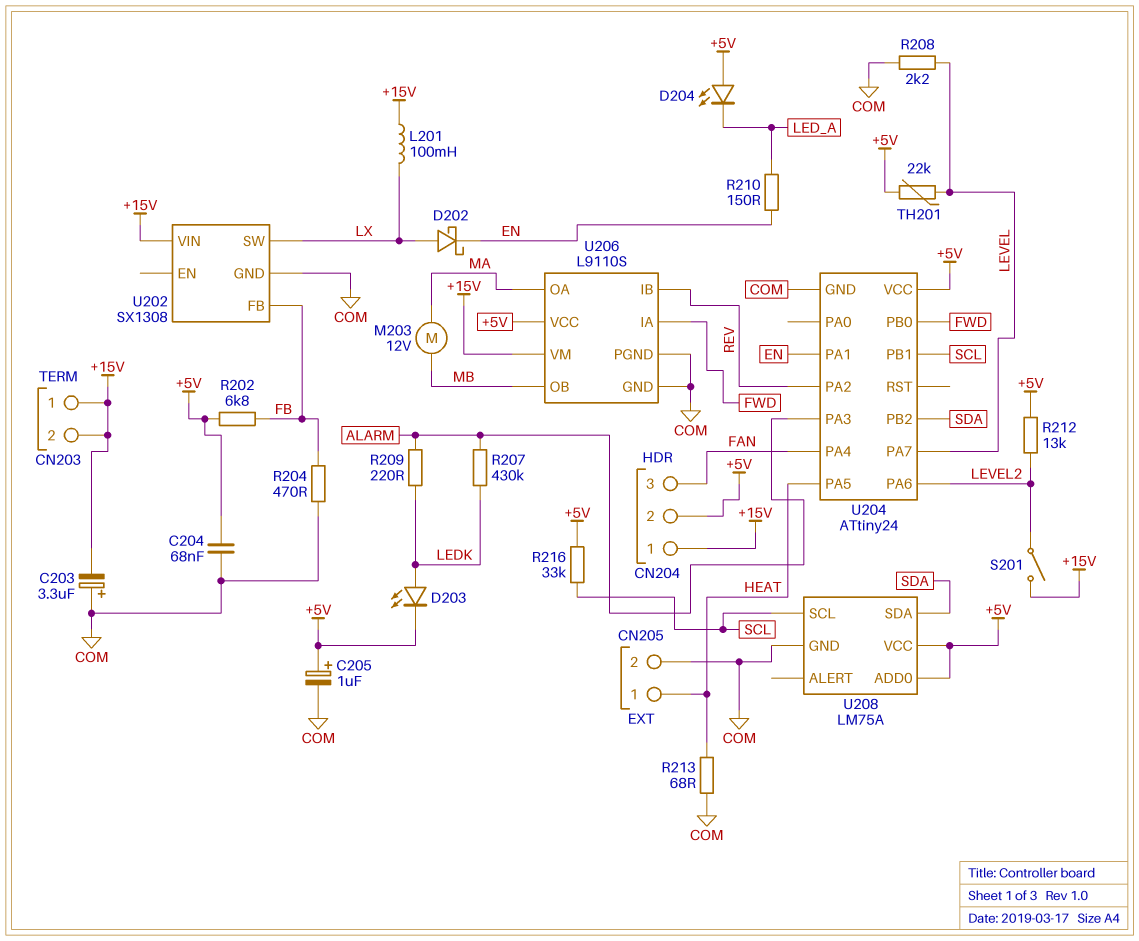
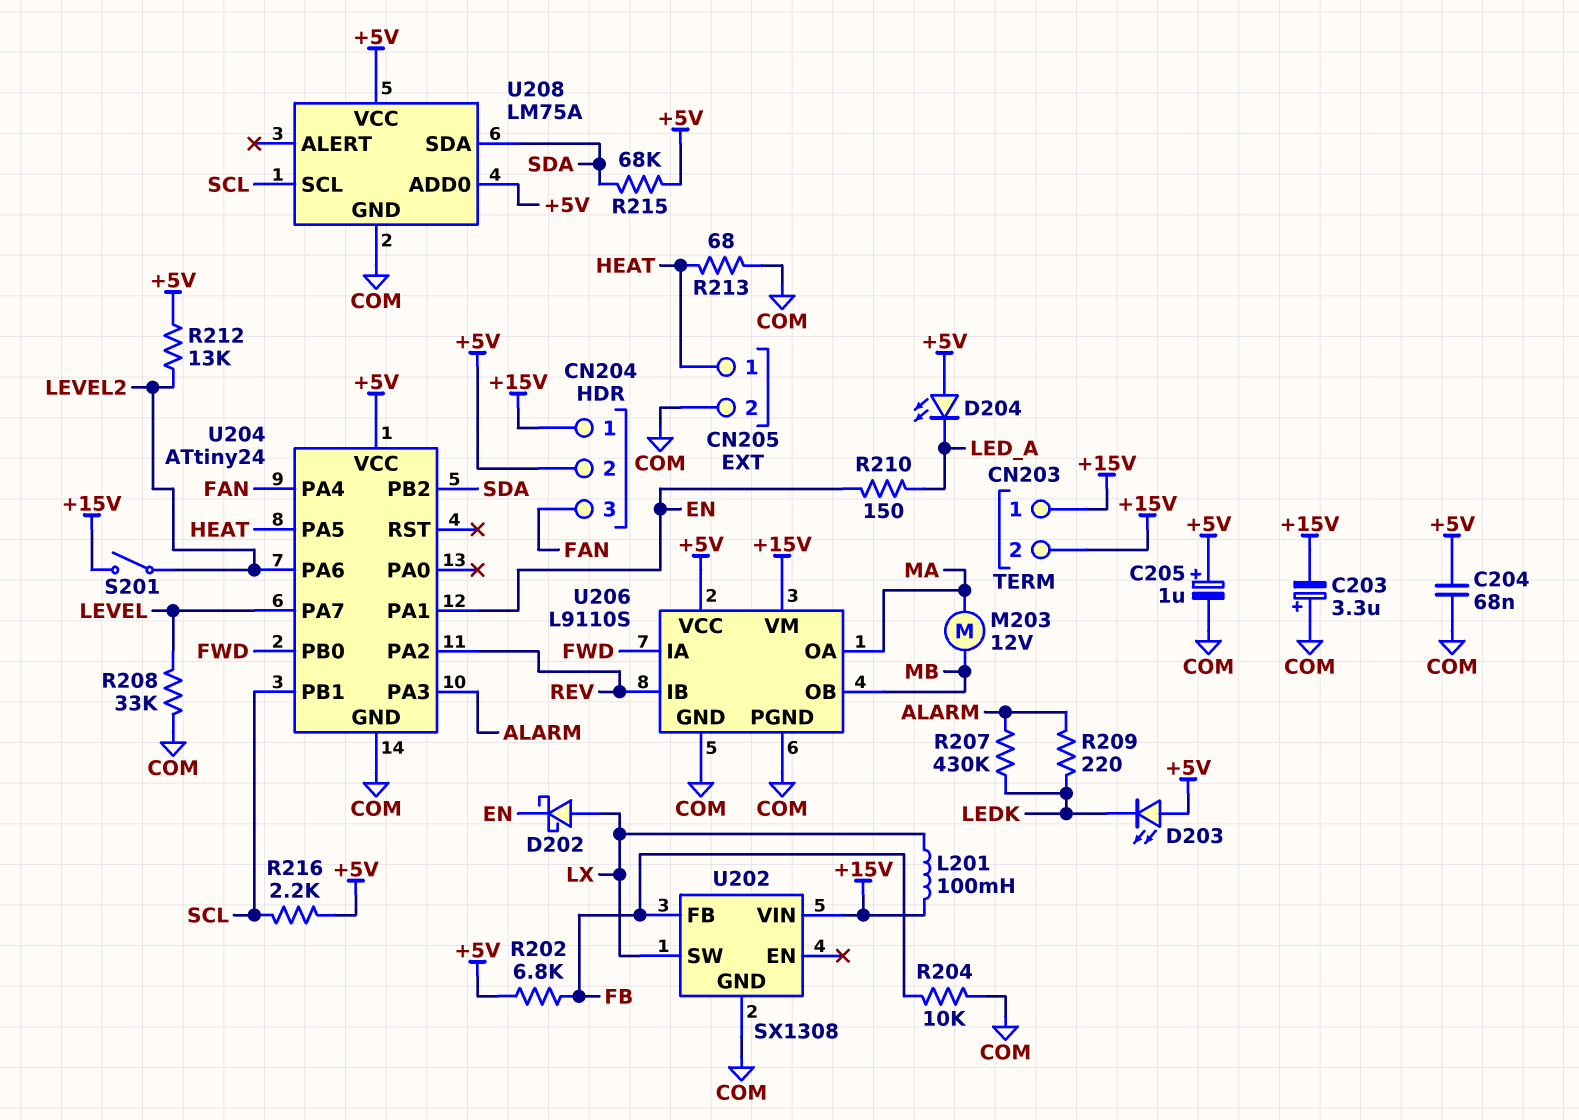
D203: LED (A LEDK, K +5V) -> LED (A +5V, K LEDK)
R204: 470 (COM, FB) -> 10k (COM, FB)
R208: 2.2k (COM, LEVEL) -> 33k (COM, LEVEL)
R215: none -> 68k (+5V, SDA)
R216: 33k (+5V, SCL) -> 2.2k (+5V, SCL)
TH201: 22k (+5V, LEVEL) -> none

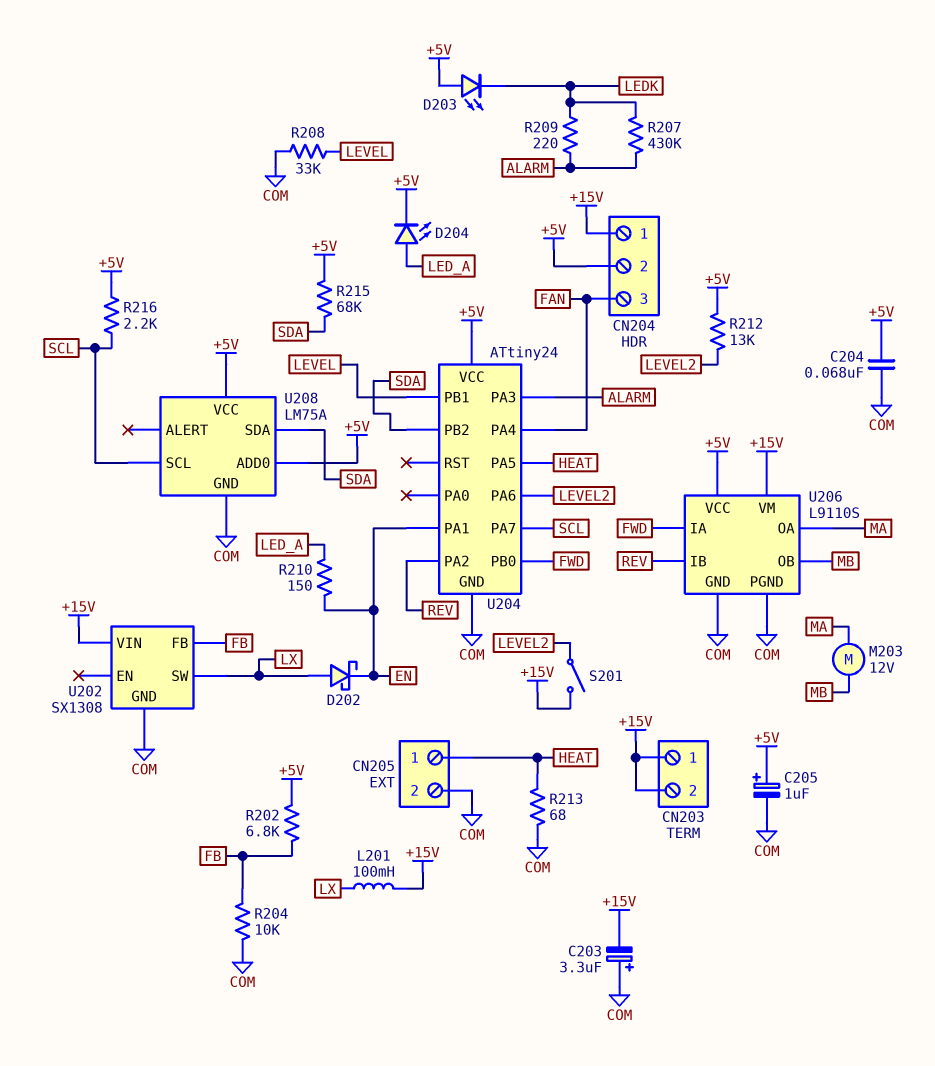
D204: LED (A +5V, K LED_A) -> LED (A LED_A, K +5V)
U204 pin PA7: LEVEL -> SCL
U204 pin PB1: SCL -> LEVEL

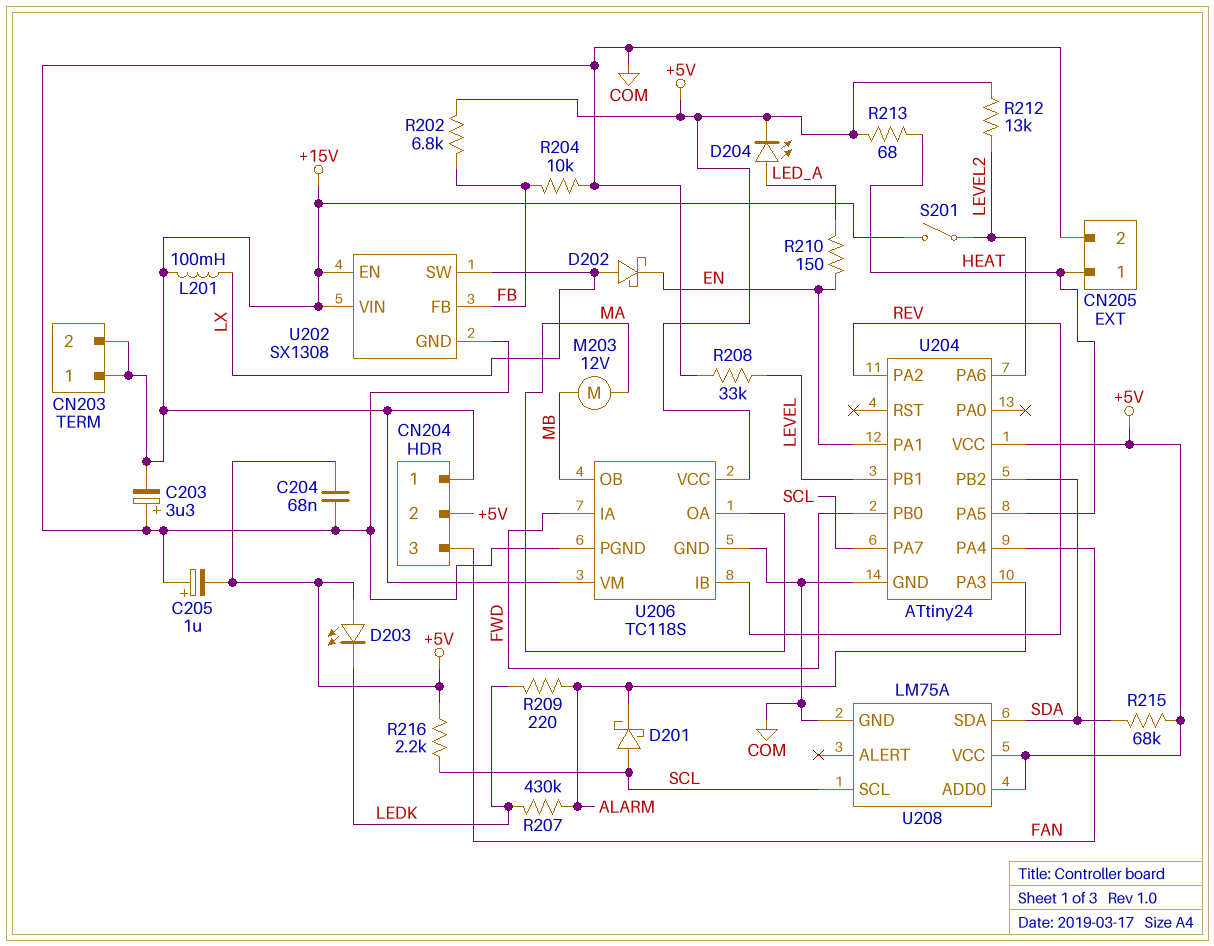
C205: 1uF (plus +5V, minus COM) -> 1uF (plus COM, minus +5V)
D201: none -> schottky (A SCL, K ALARM)
R213: 68 (COM, HEAT) -> 68 (+5V, HEAT)
U202 pin EN: none -> +15V
U206: L9110S -> TC118S

